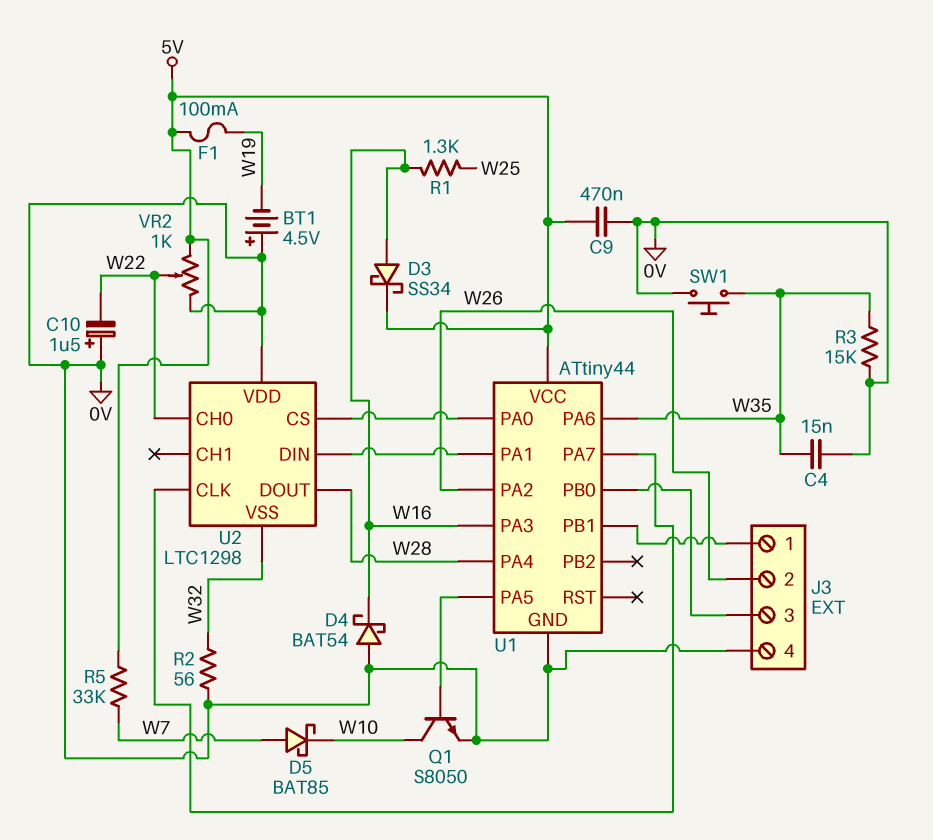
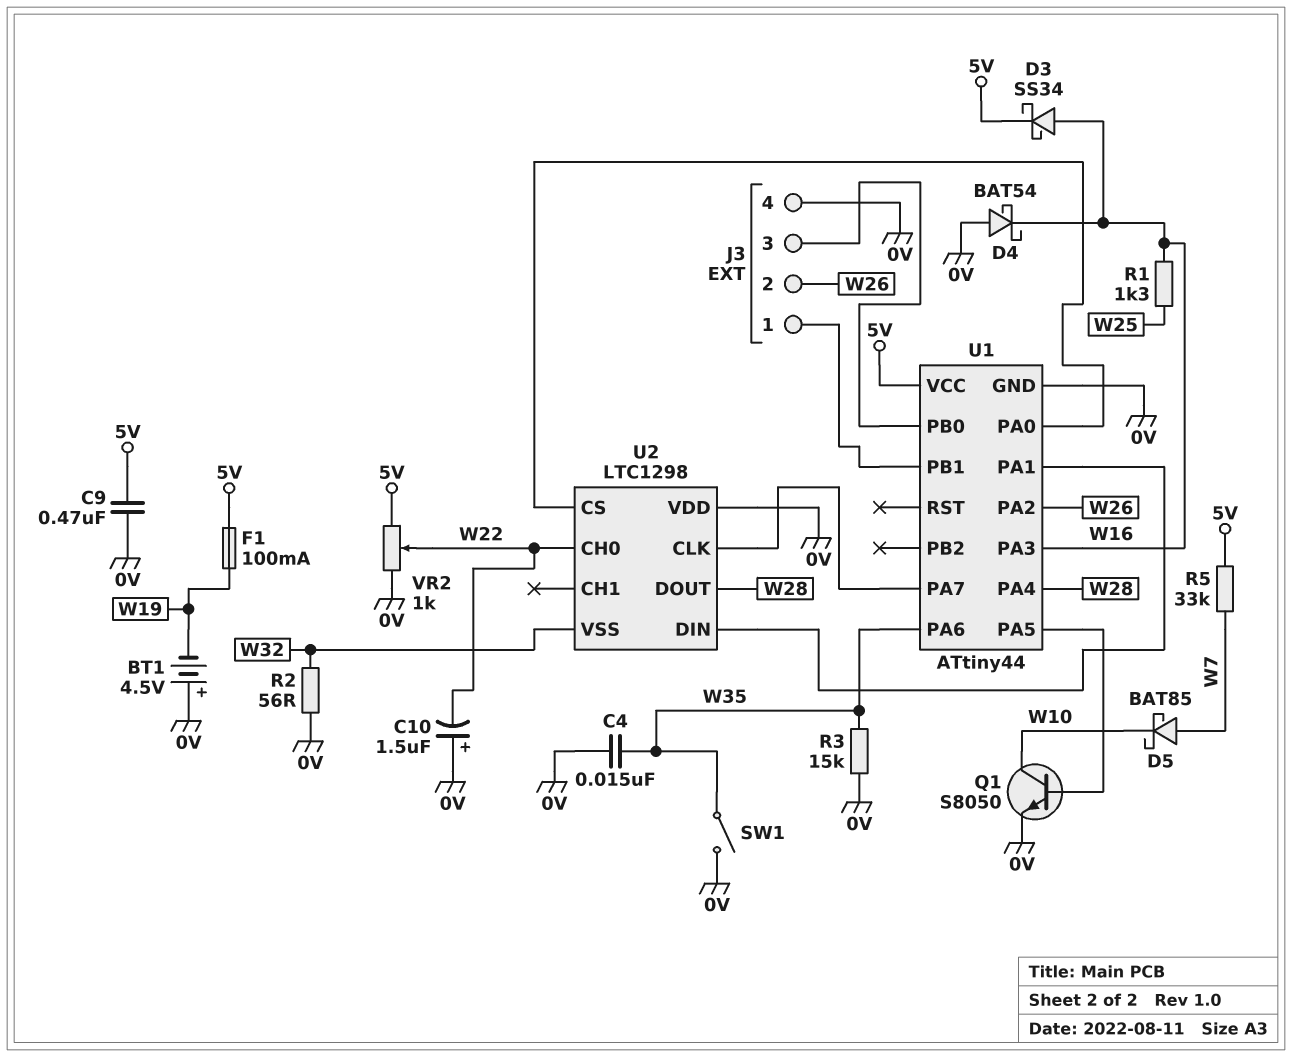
SW1: button (0V, W35) -> switch (0V, W35)

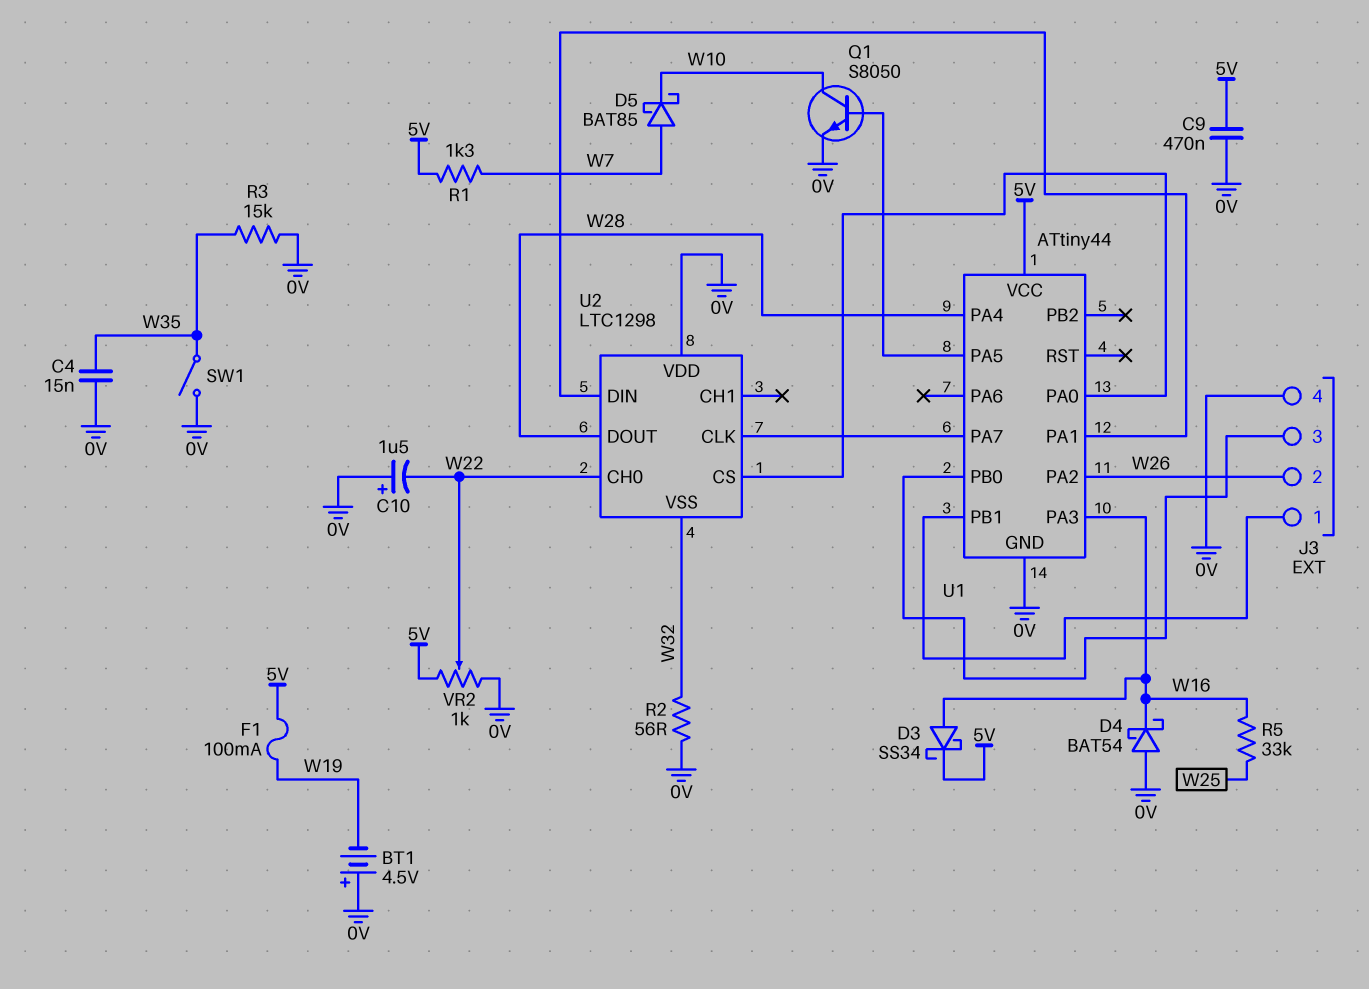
R1: 1.3k (W16, W25) -> 1.3k (5V, W7)
R5: 33k (5V, W7) -> 33k (W16, W25)
U1 pin PA6: W35 -> none

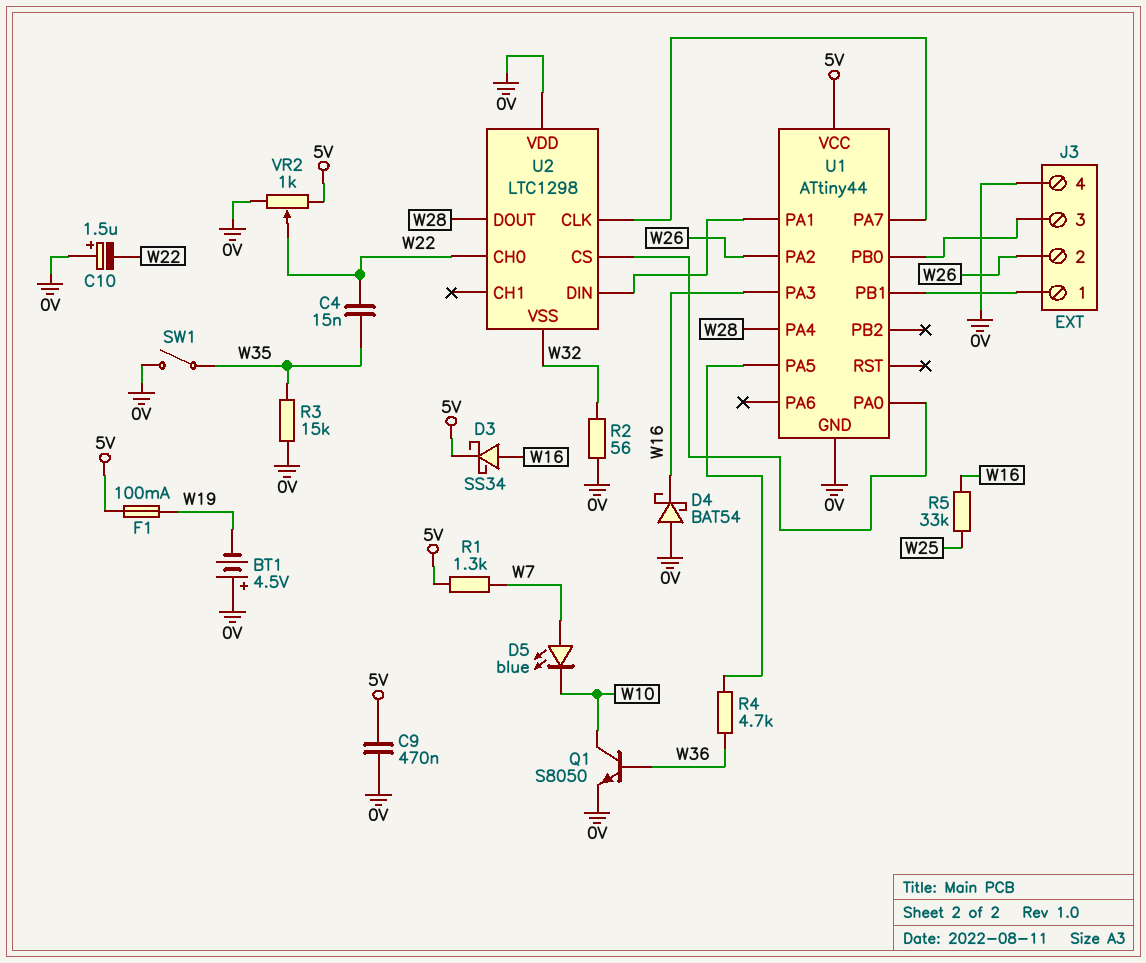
C4: 15nF (0V, W35) -> 15nF (W22, W35)
D5: schottky BAT85 (A W7, K W10) -> LED blue (A W7, K W10)
Q1: NPN S8050 (B U1/PA5, C W10, E 0V) -> NPN S8050 (B W36, C W10, E 0V)
R4: none -> 4.7k (U1/PA5, W36)

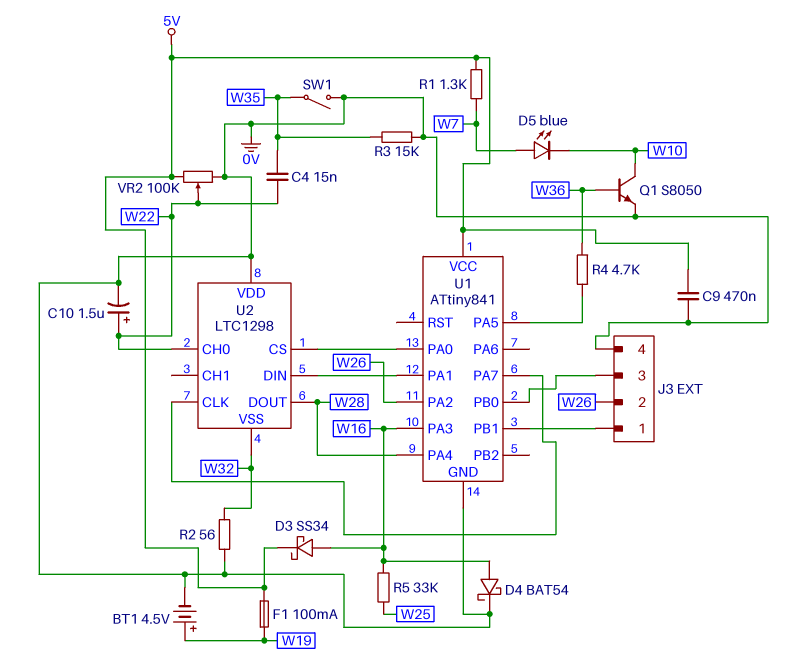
BT1: 4.5V (plus 0V, minus W19) -> 4.5V (plus W19, minus 0V)
C10: 1.5uF (plus 0V, minus W22) -> 1.5uF (plus W22, minus 0V)
D4: schottky BAT54 (A 0V, K W16) -> schottky BAT54 (A W16, K 0V)
U1: ATtiny44 -> ATtiny841
VR2: 1k (0V, 5V, wiper W22) -> 100k (0V, 5V, wiper W22)

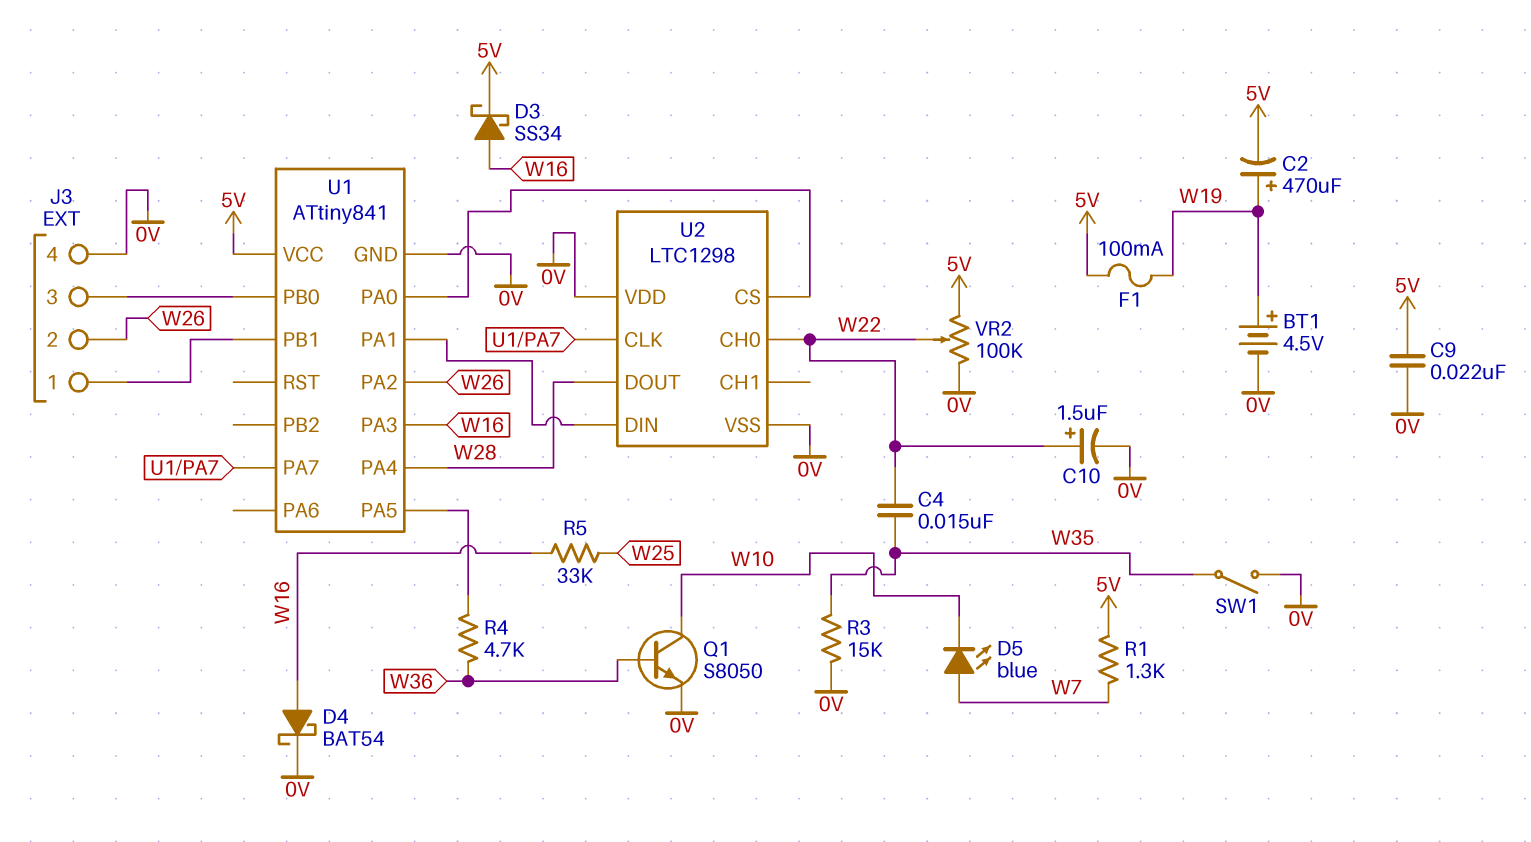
C2: none -> 470uF (plus W19, minus 5V)
C9: 470nF (0V, 5V) -> 22nF (0V, 5V)
R2: 56 (0V, W32) -> none
U2 pin VSS: W32 -> 0V

